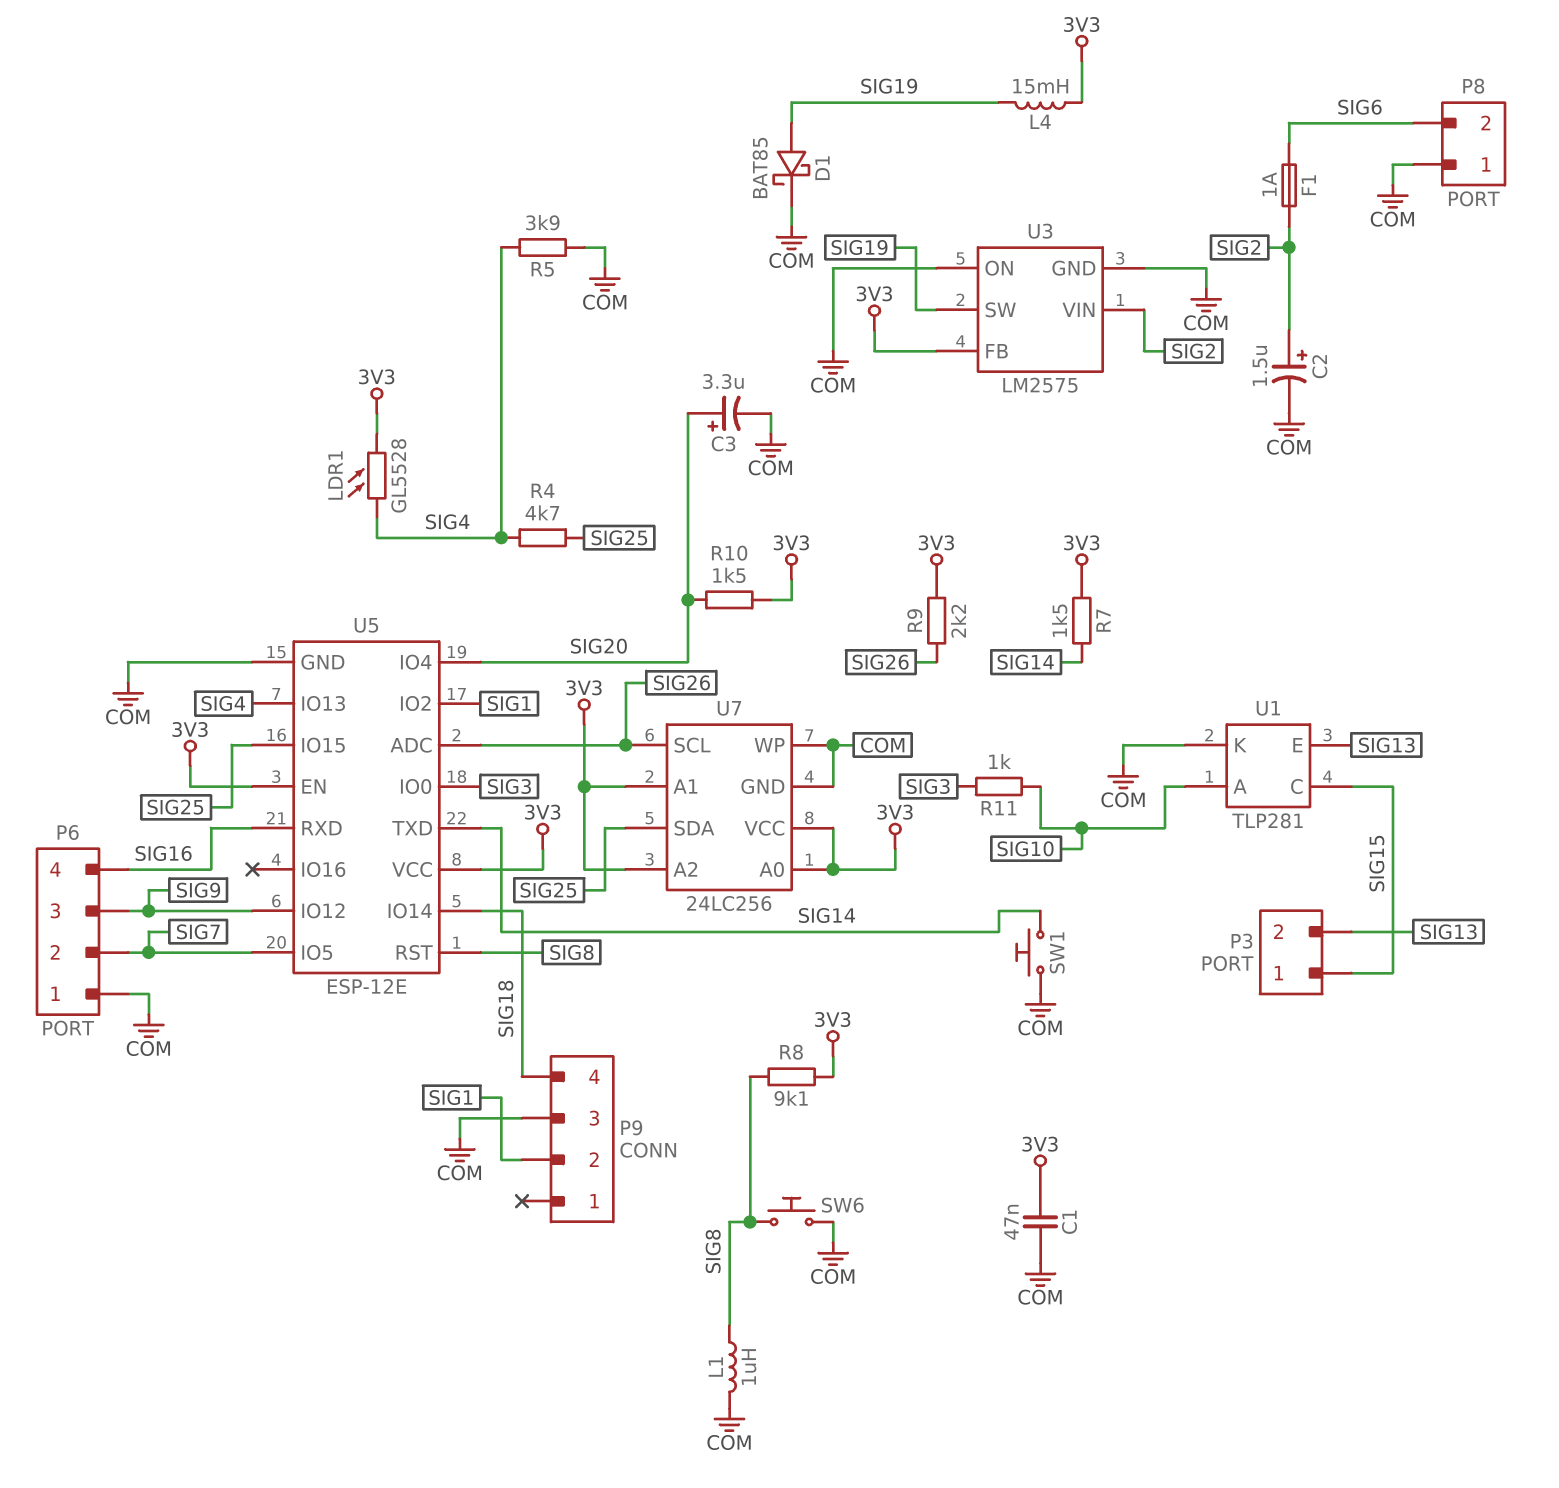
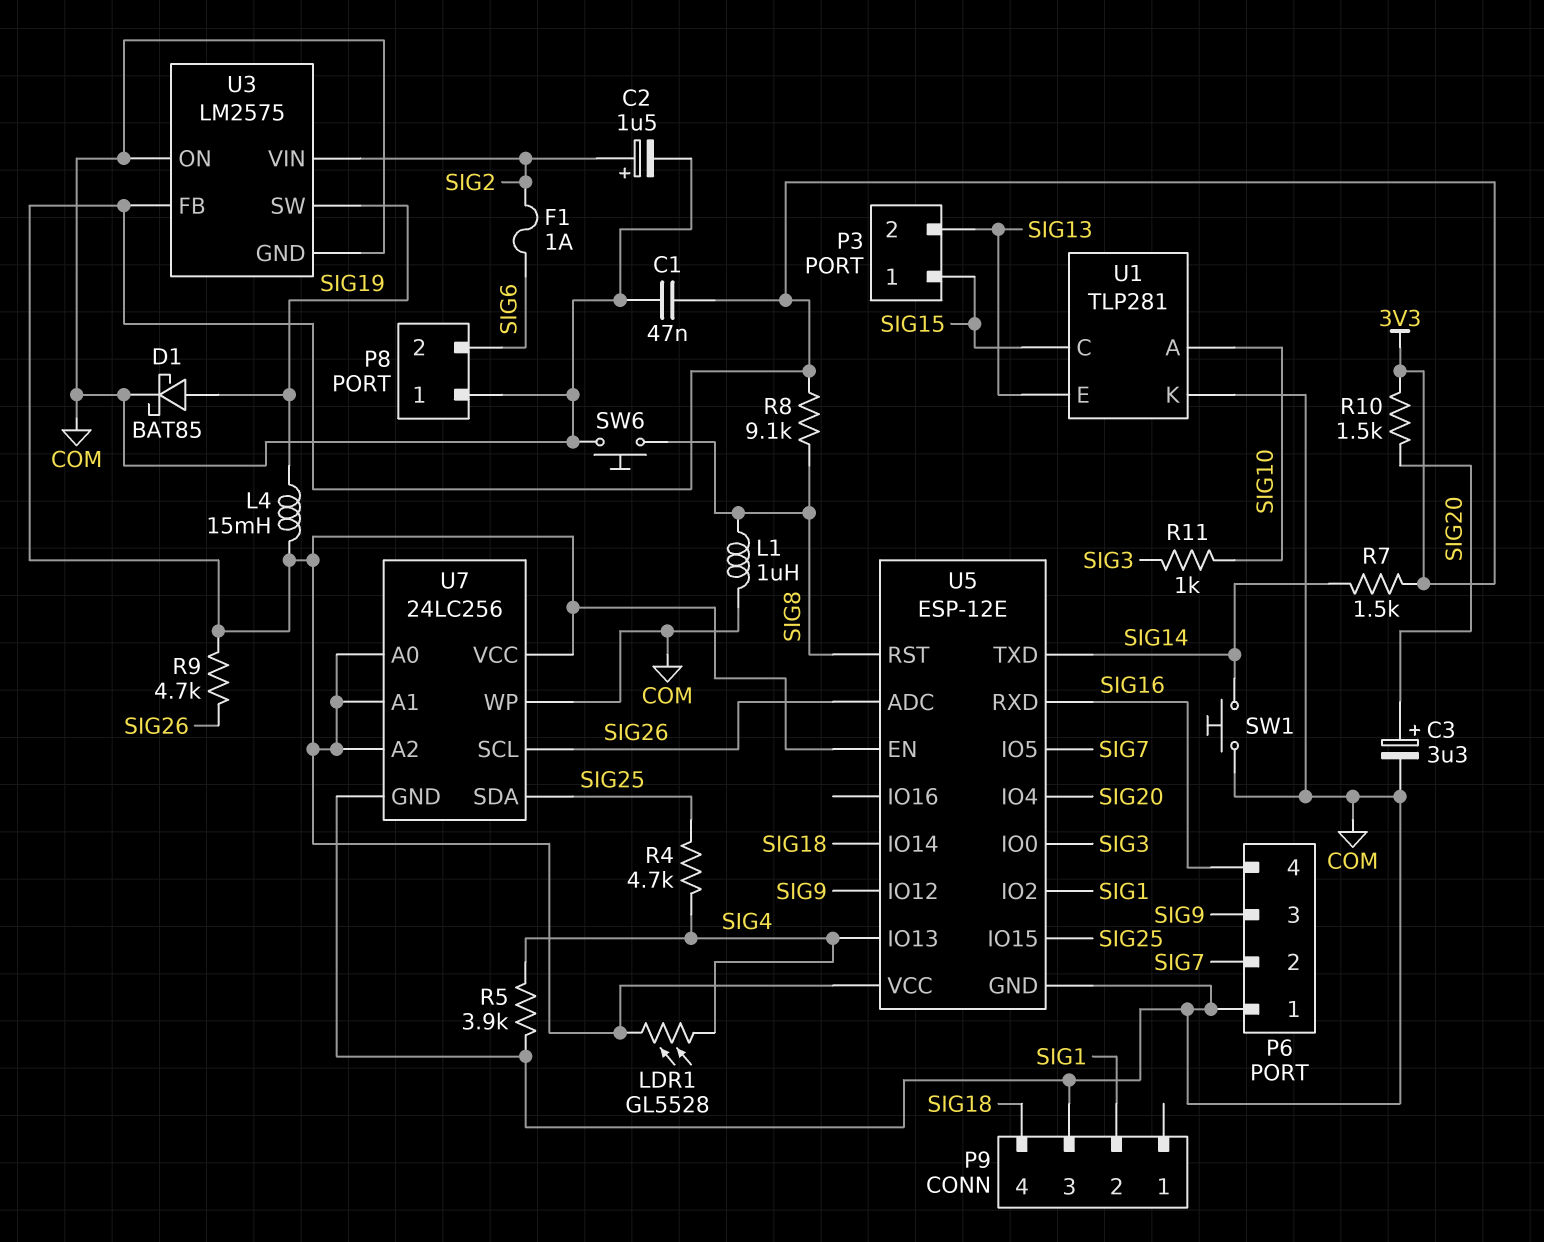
R9: 2.2k (3V3, SIG26) -> 4.7k (3V3, SIG26)

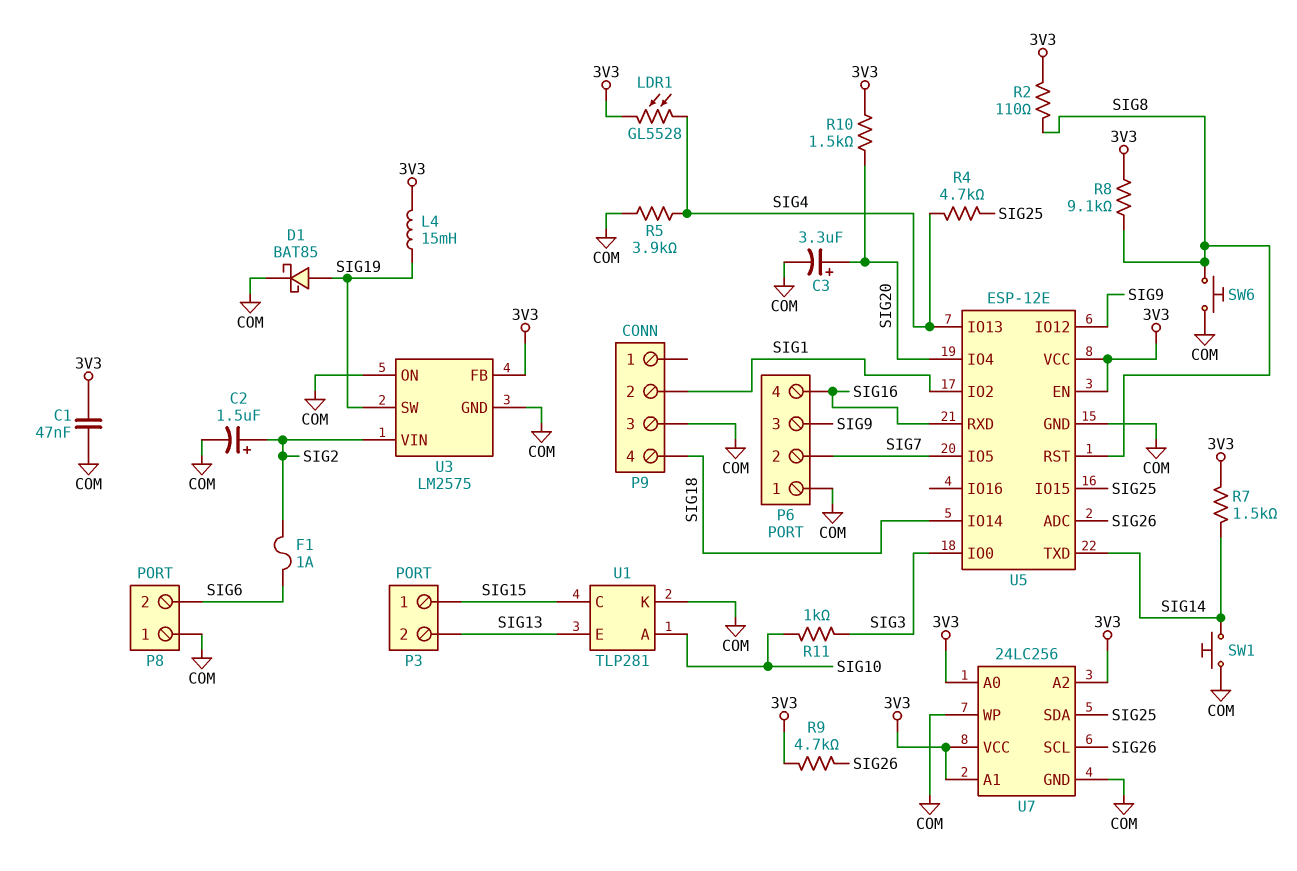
L1: 1uH (COM, SIG8) -> none
R2: none -> 110 (3V3, SIG8)

